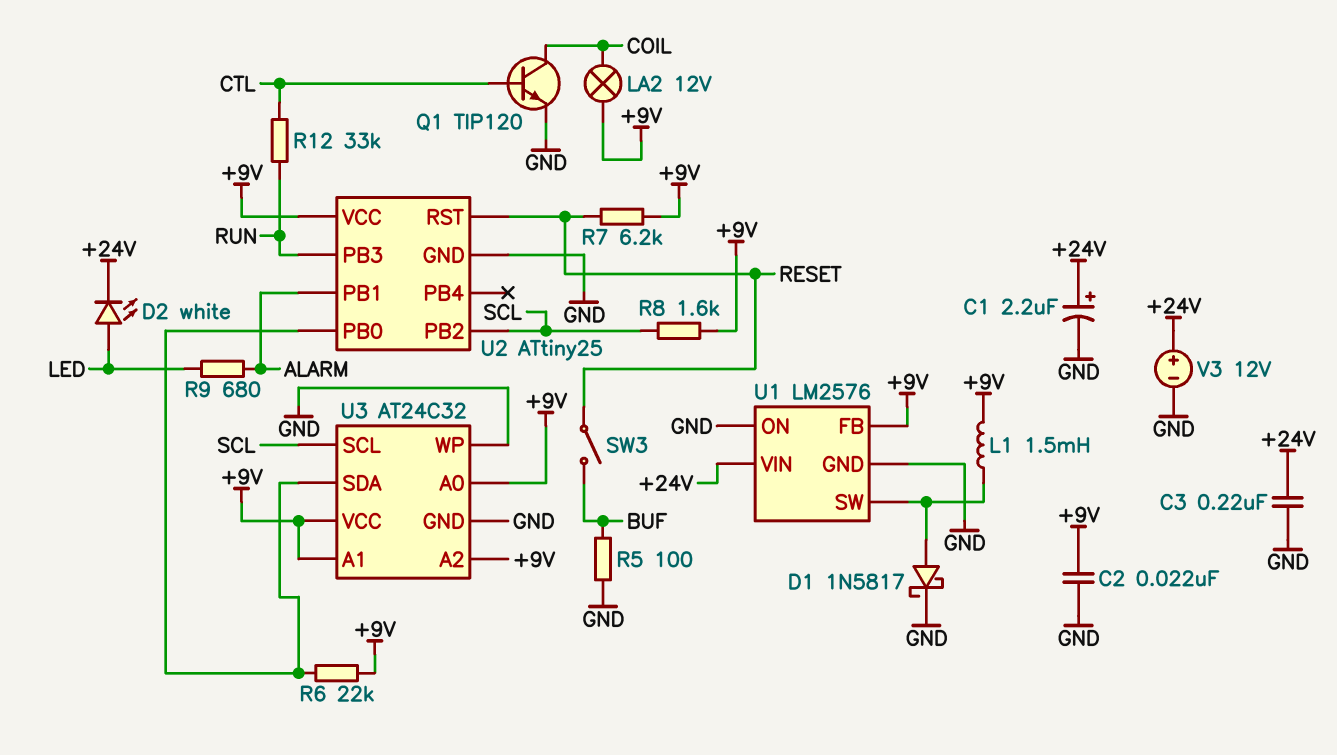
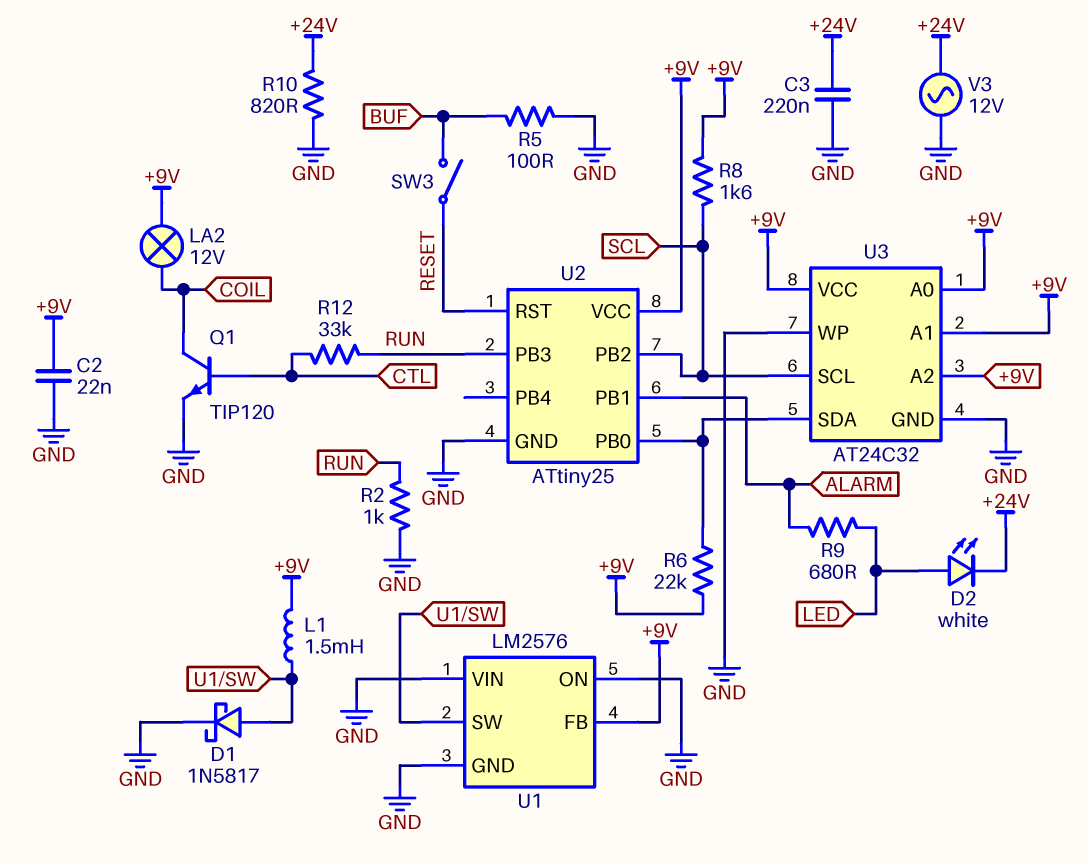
C1: 2.2uF (plus +24V, minus GND) -> none
R2: none -> 1k (GND, RUN)
R7: 6.2k (+9V, RESET) -> none
R10: none -> 820 (+24V, GND)
U1 pin VIN: +24V -> GND
V3: 12V (plus +24V, minus GND) -> AC 12V (+24V, GND)

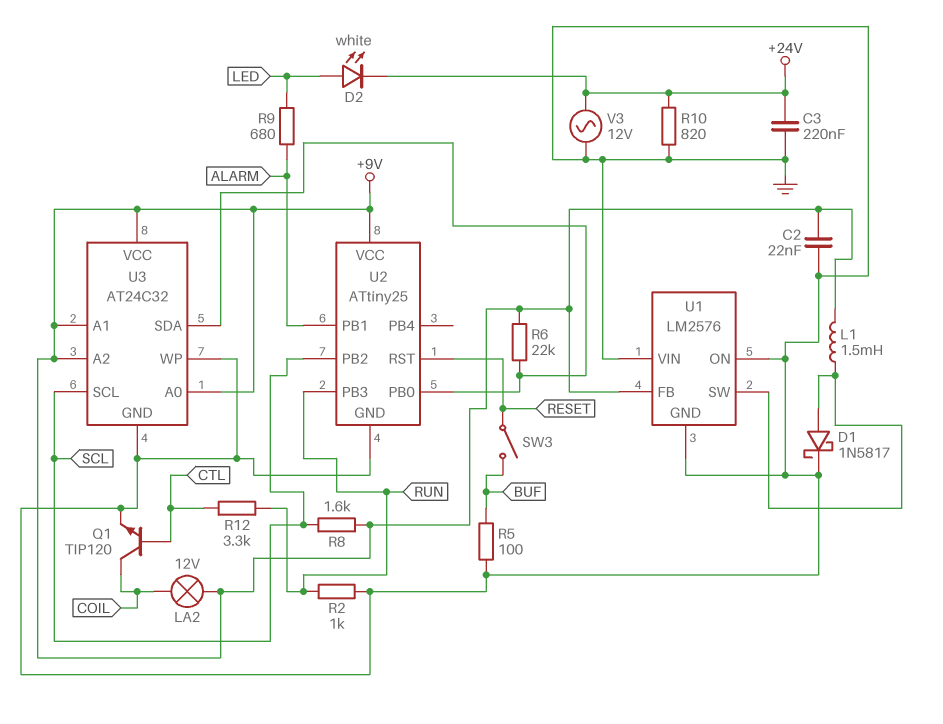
R12: 33k (CTL, RUN) -> 3.3k (CTL, RUN)

